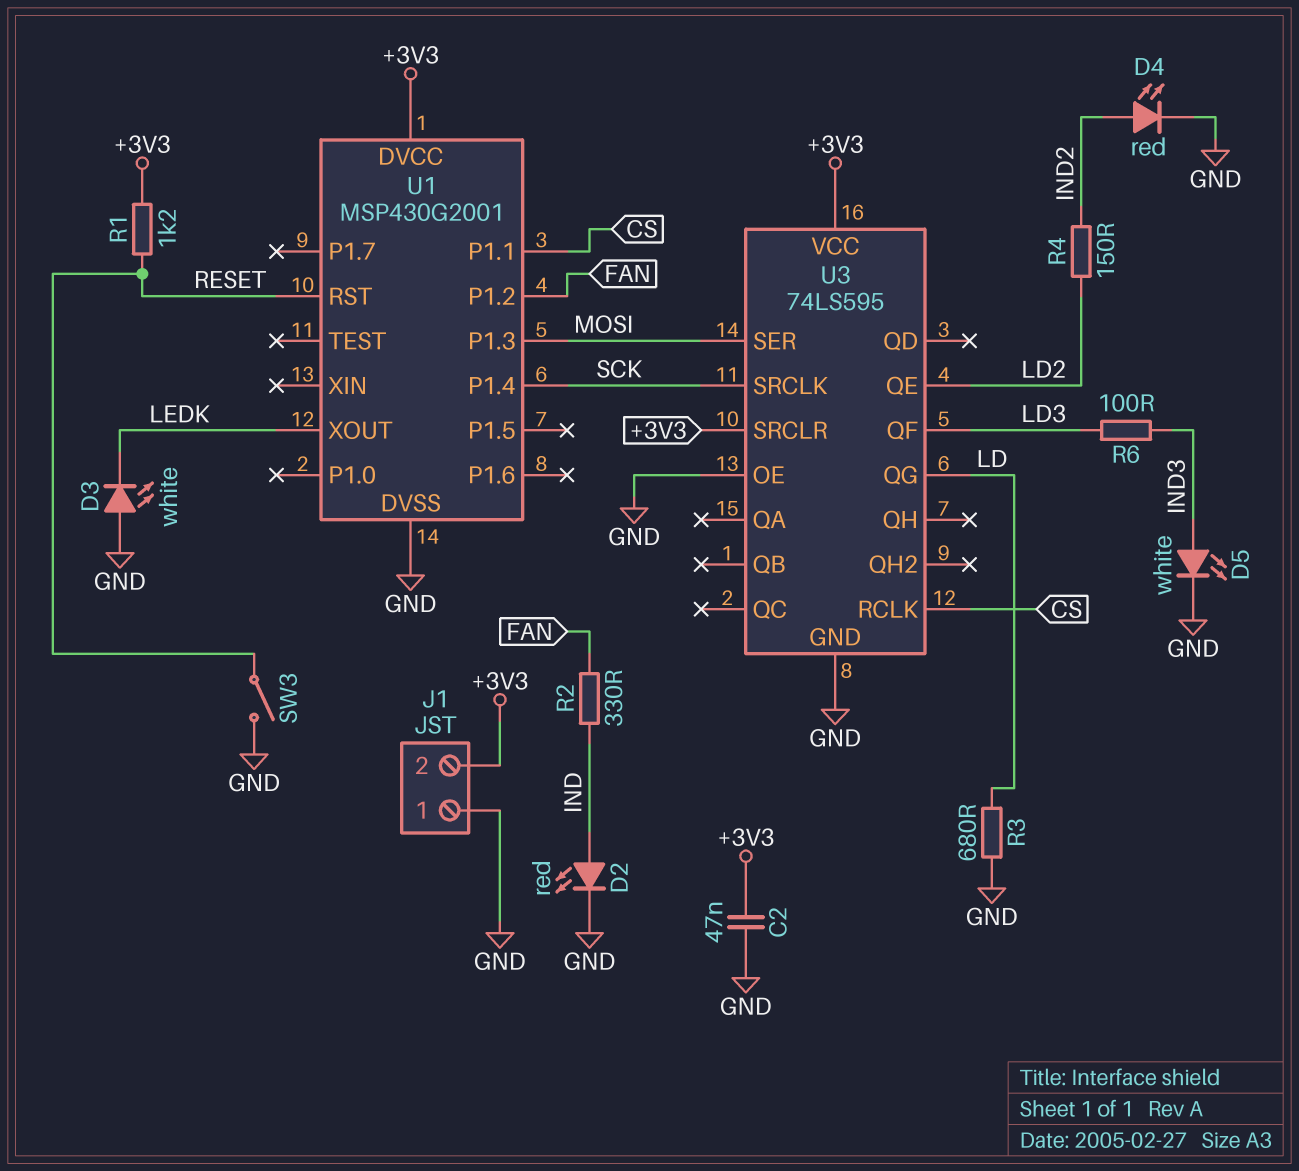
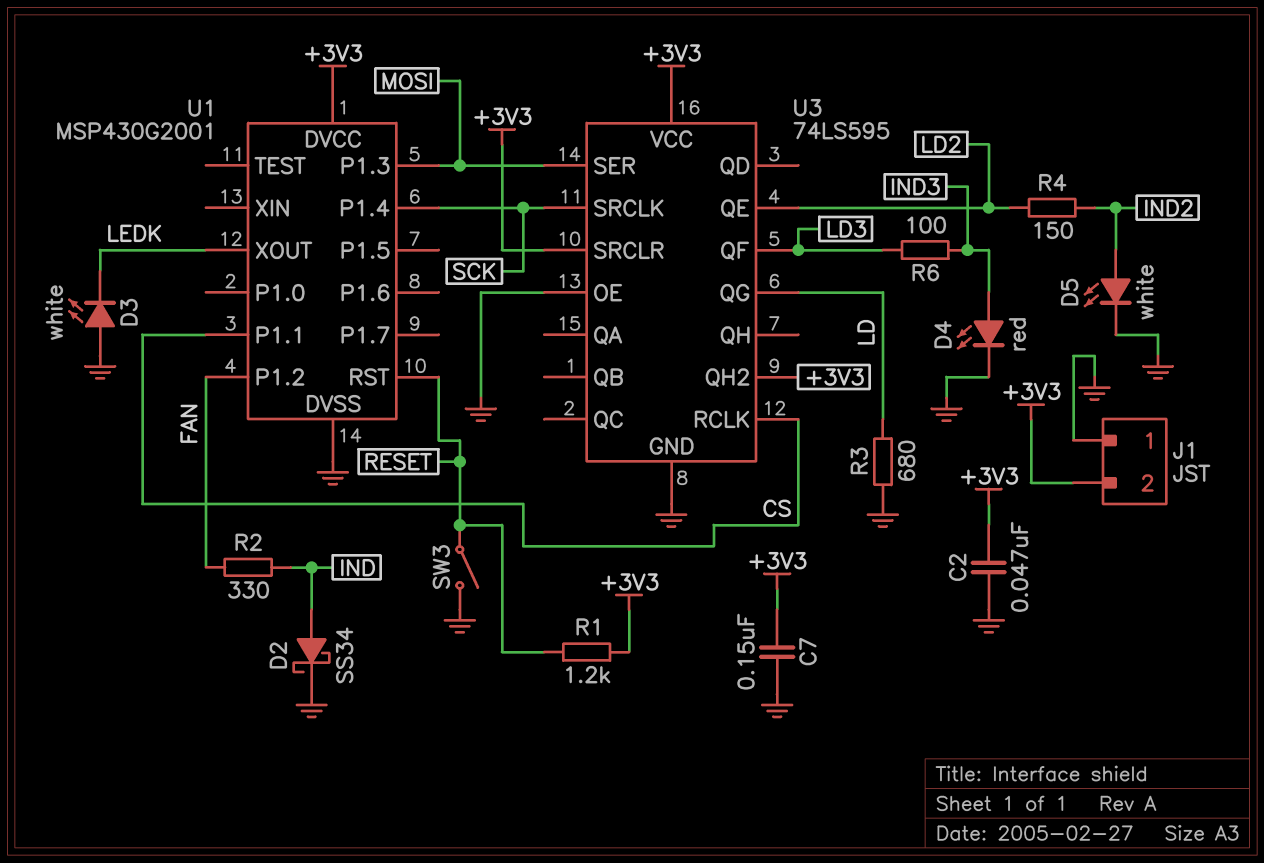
C7: none -> 150nF (+3V3, GND)
D2: LED red (A IND, K GND) -> schottky SS34 (A IND, K GND)
D4: LED red (A IND2, K GND) -> LED red (A IND3, K GND)
D5: LED white (A IND3, K GND) -> LED white (A IND2, K GND)
U3 pin QH2: none -> +3V3

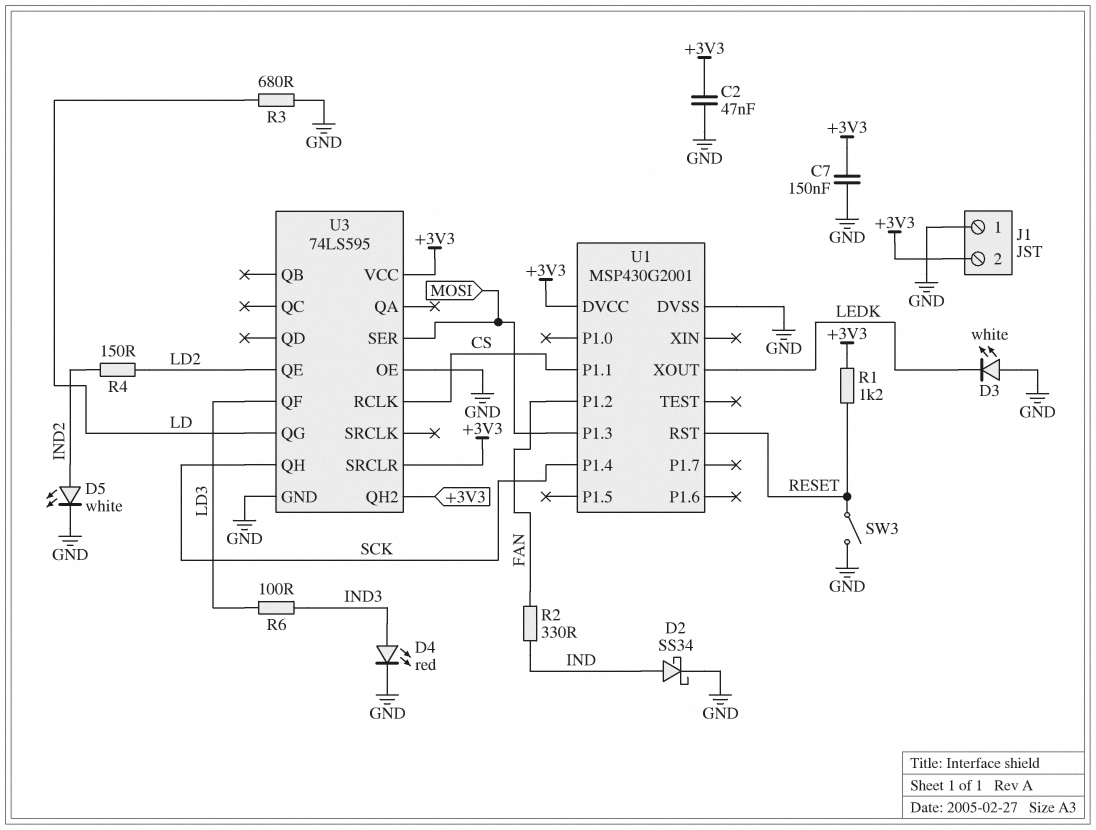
U3 pin QH: none -> SCK
U3 pin SRCLK: SCK -> none

